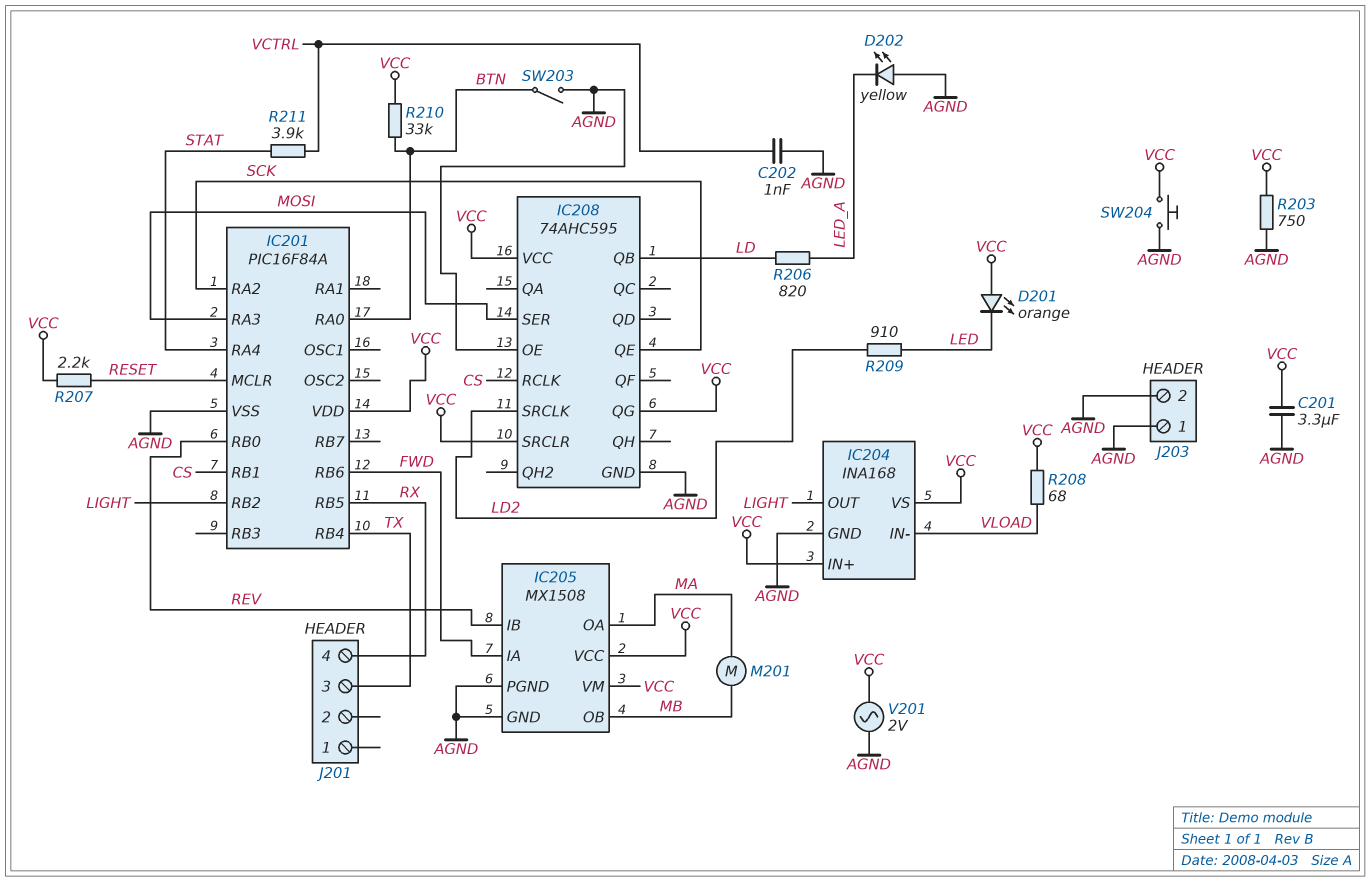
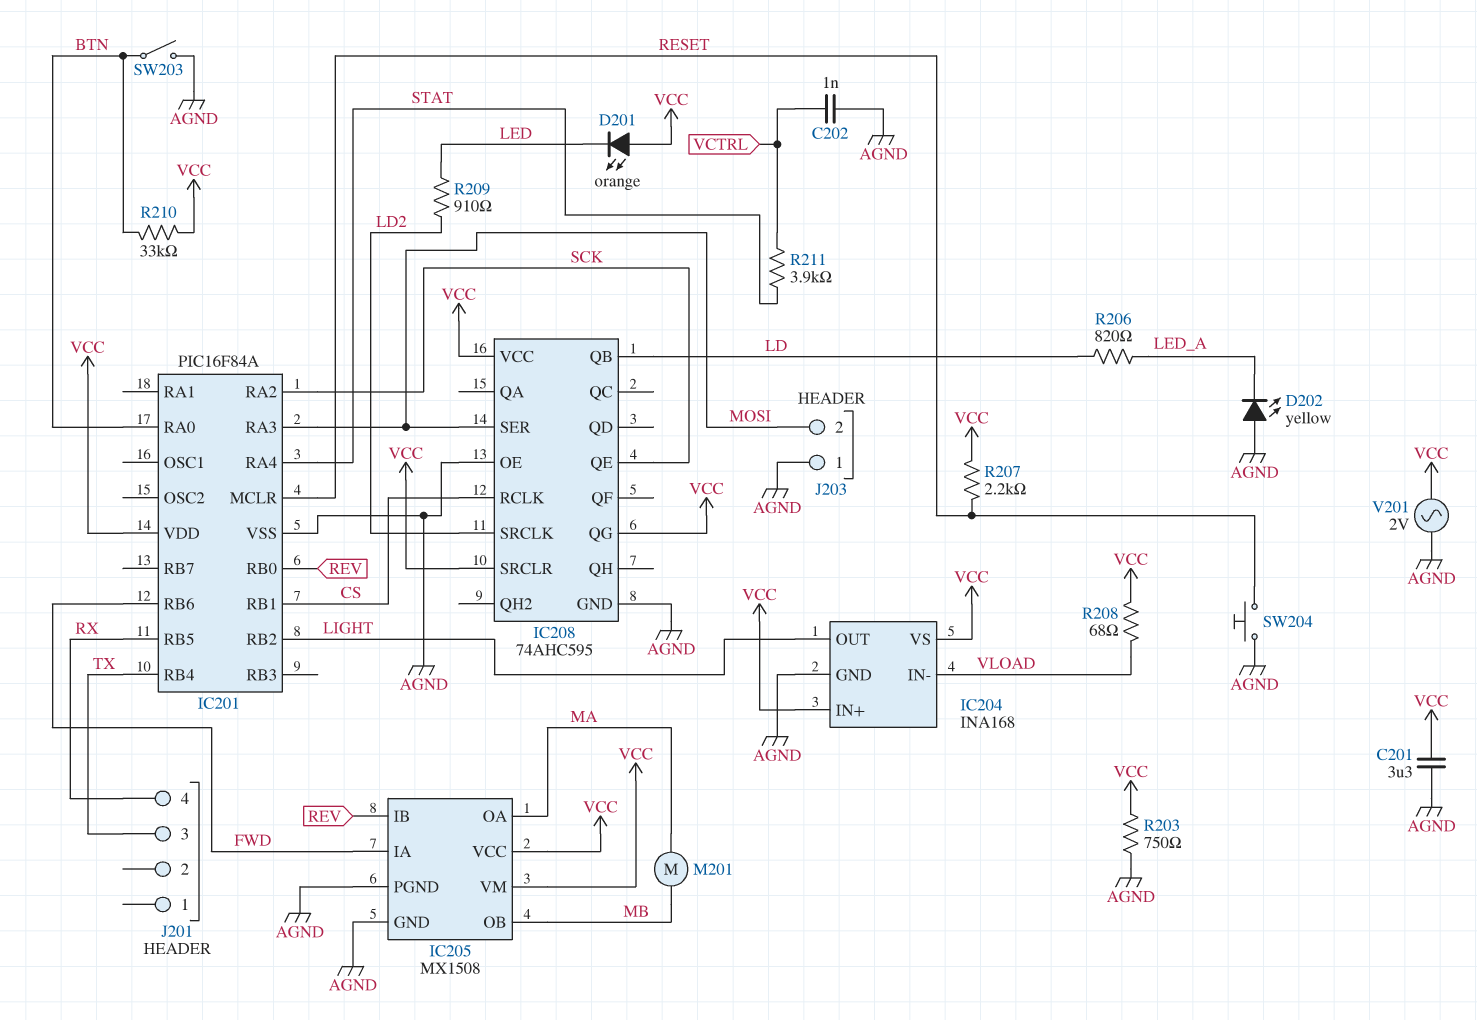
J203 pin 2: AGND -> MOSI
SW204: button (AGND, VCC) -> button (AGND, RESET)

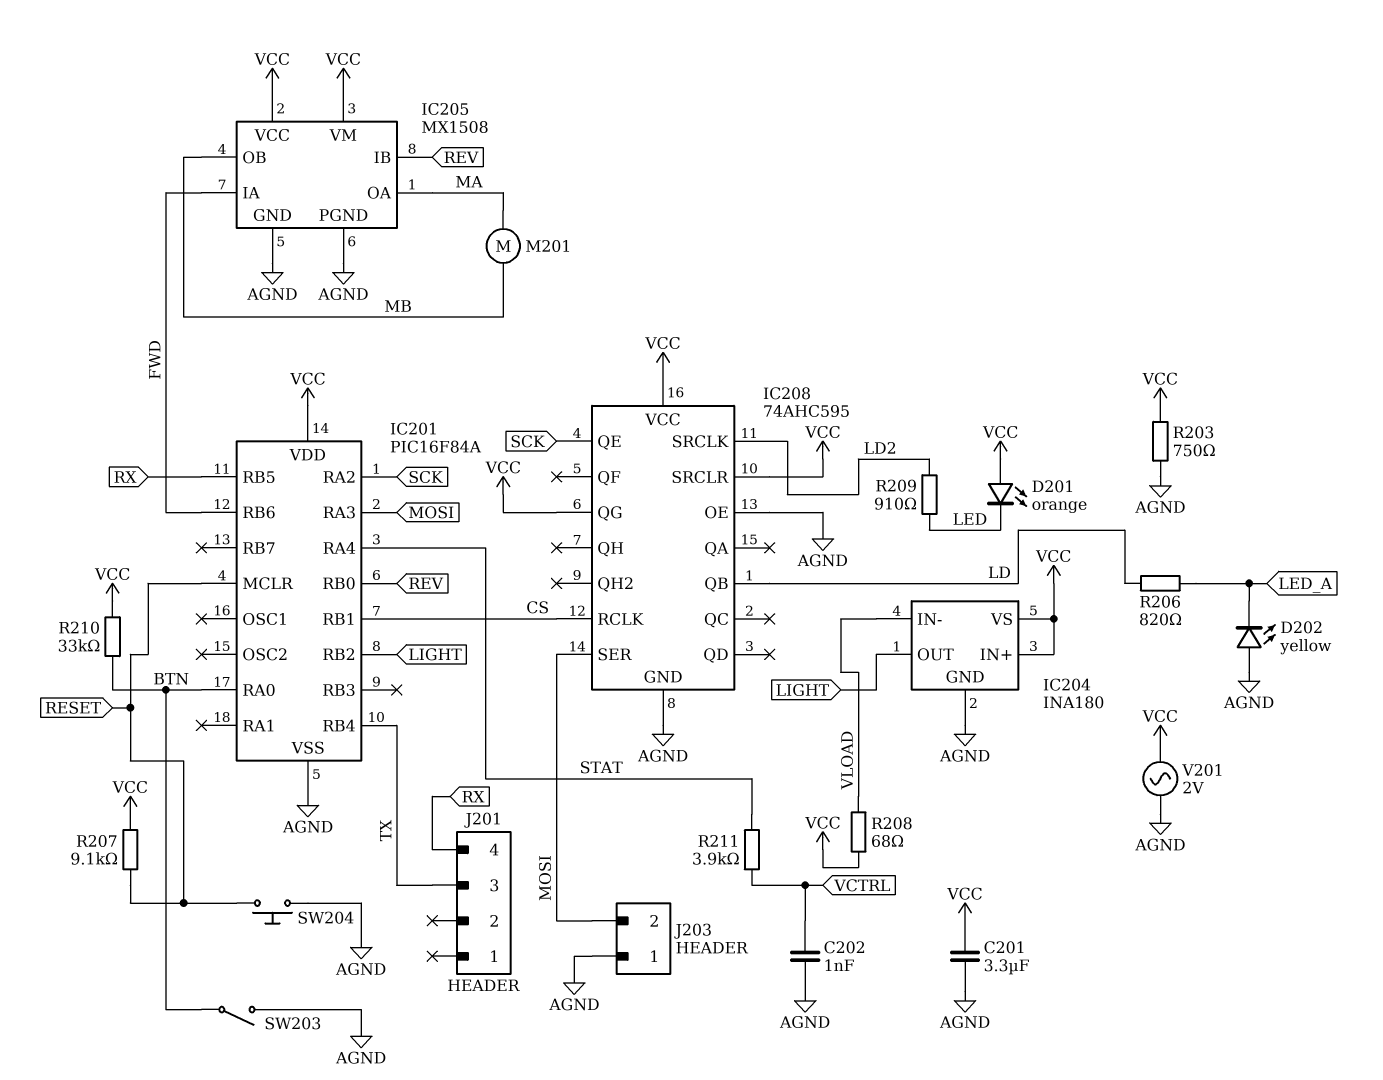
IC204: INA168 -> INA180
R207: 2.2k (RESET, VCC) -> 9.1k (RESET, VCC)

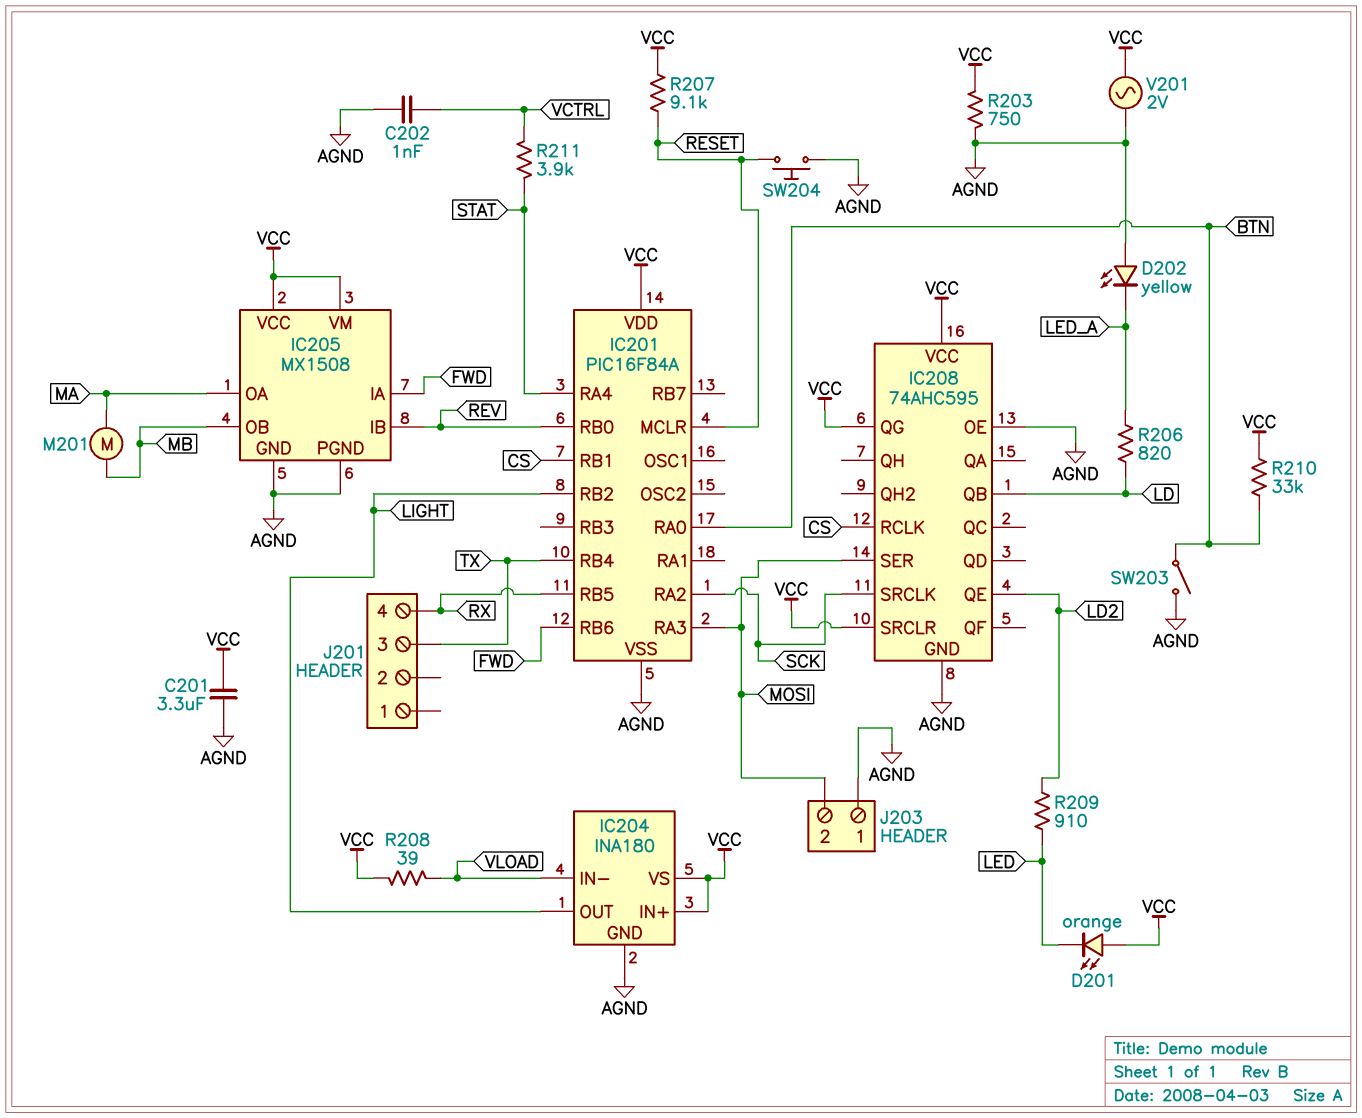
IC208 pin QE: SCK -> LD2
IC208 pin SRCLK: LD2 -> SCK
R208: 68 (VCC, VLOAD) -> 39 (VCC, VLOAD)

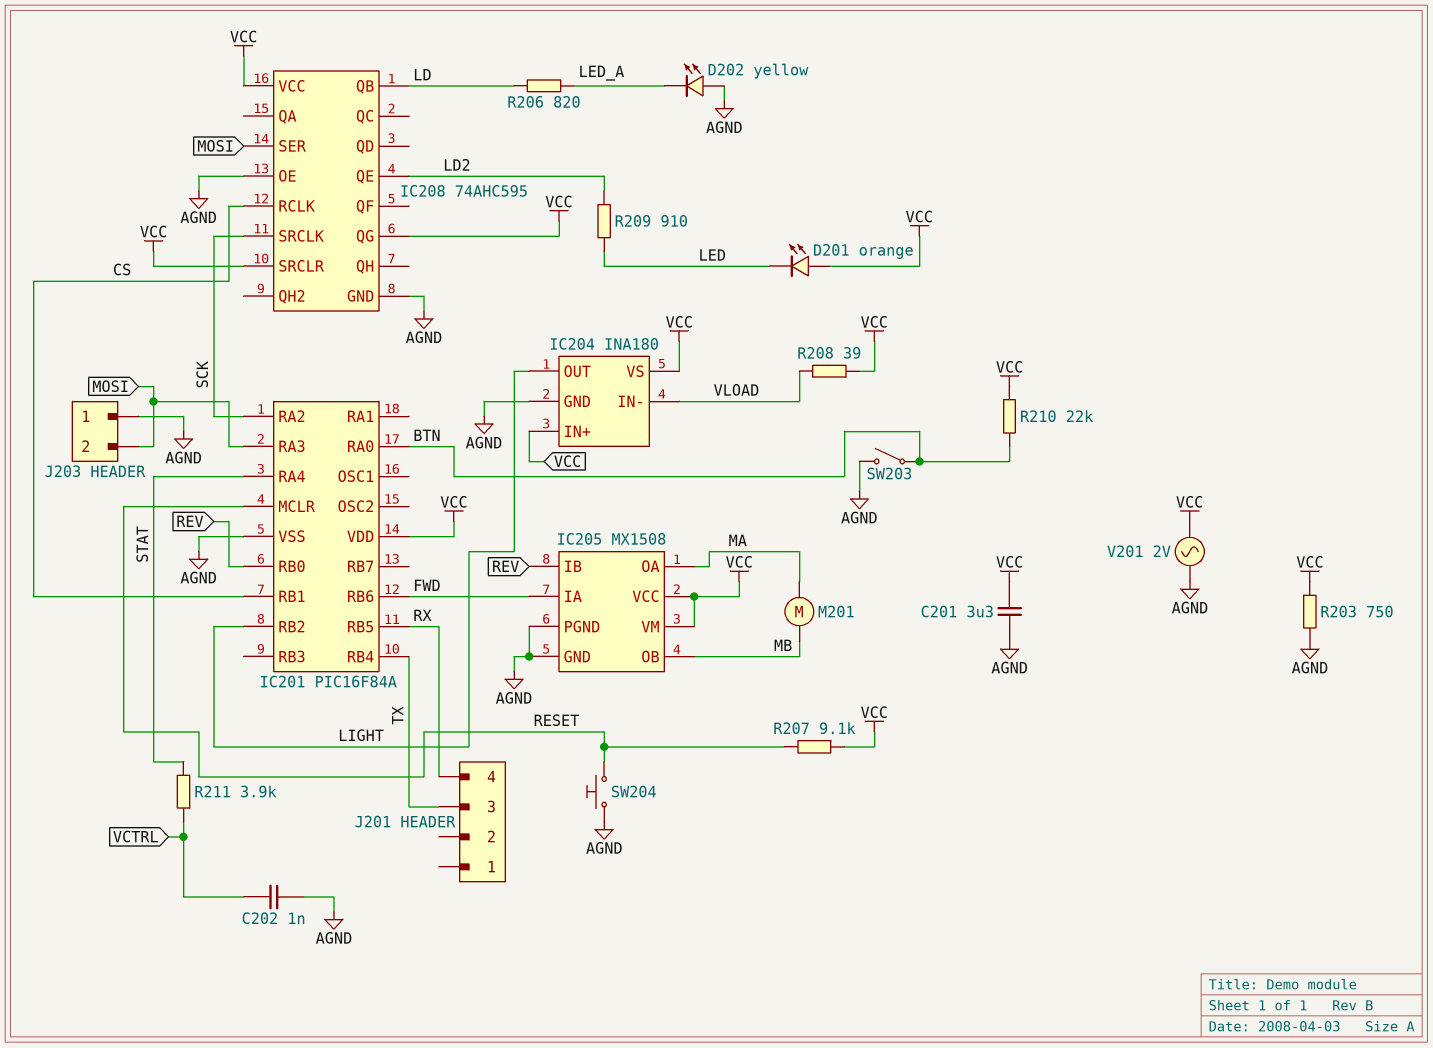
R210: 33k (BTN, VCC) -> 22k (BTN, VCC)

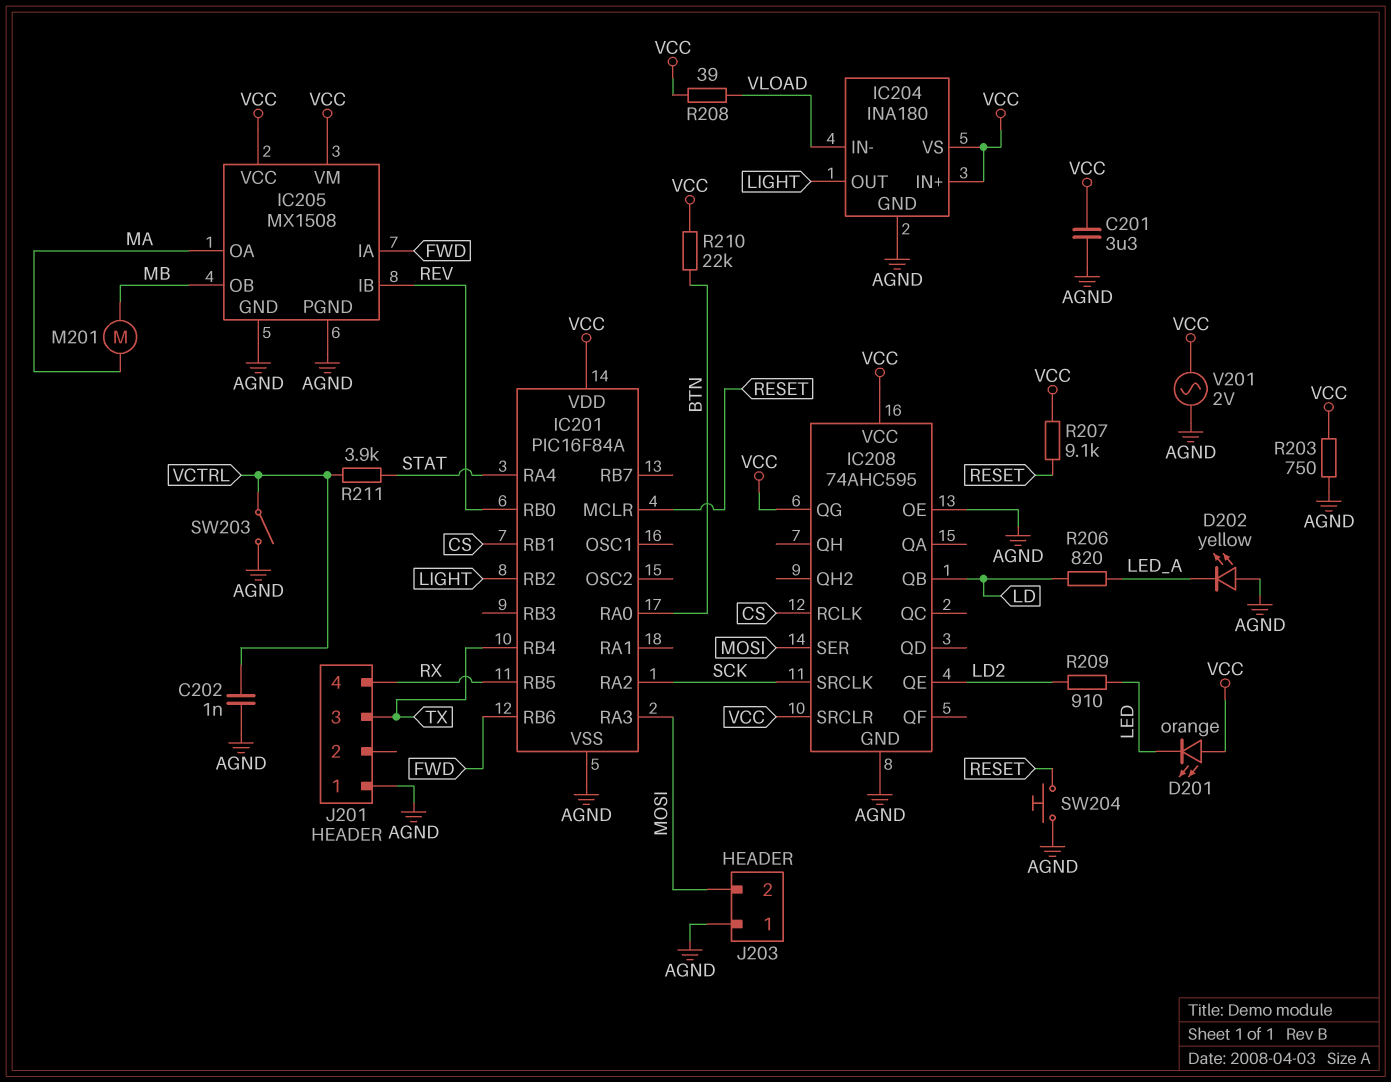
J201 pin 1: none -> AGND
SW203: switch (AGND, BTN) -> switch (AGND, VCTRL)

